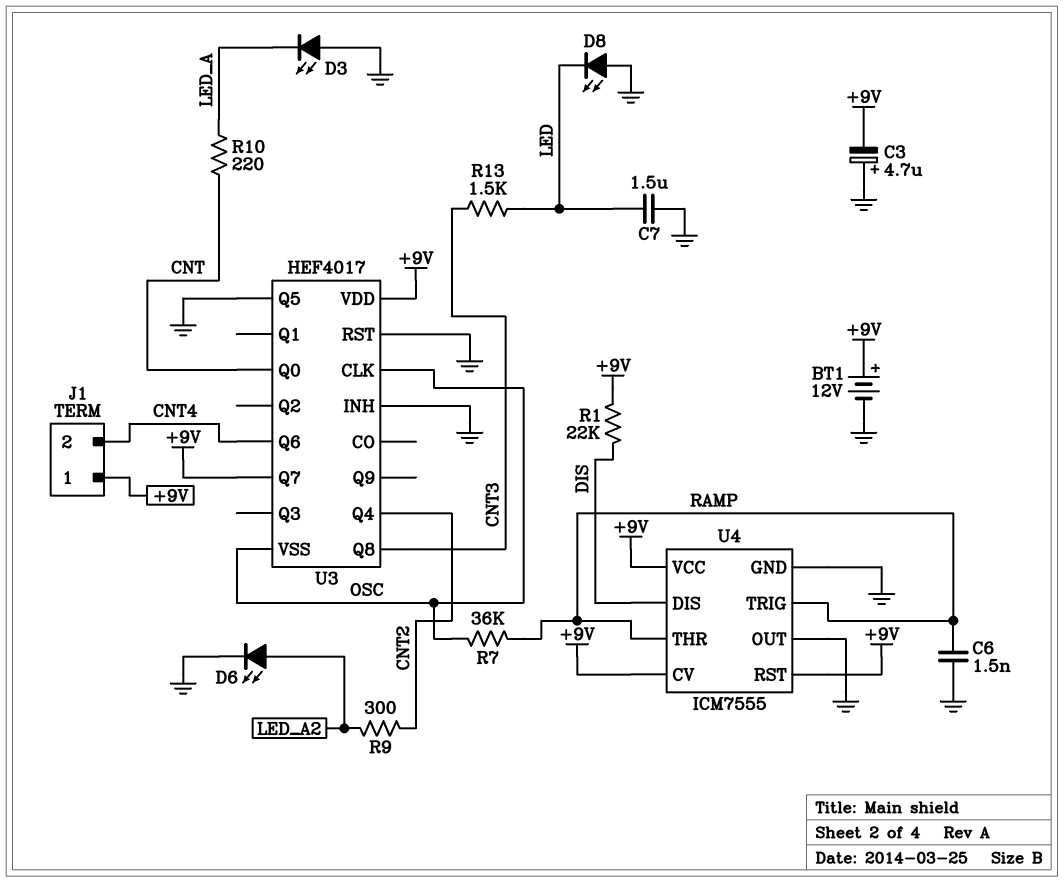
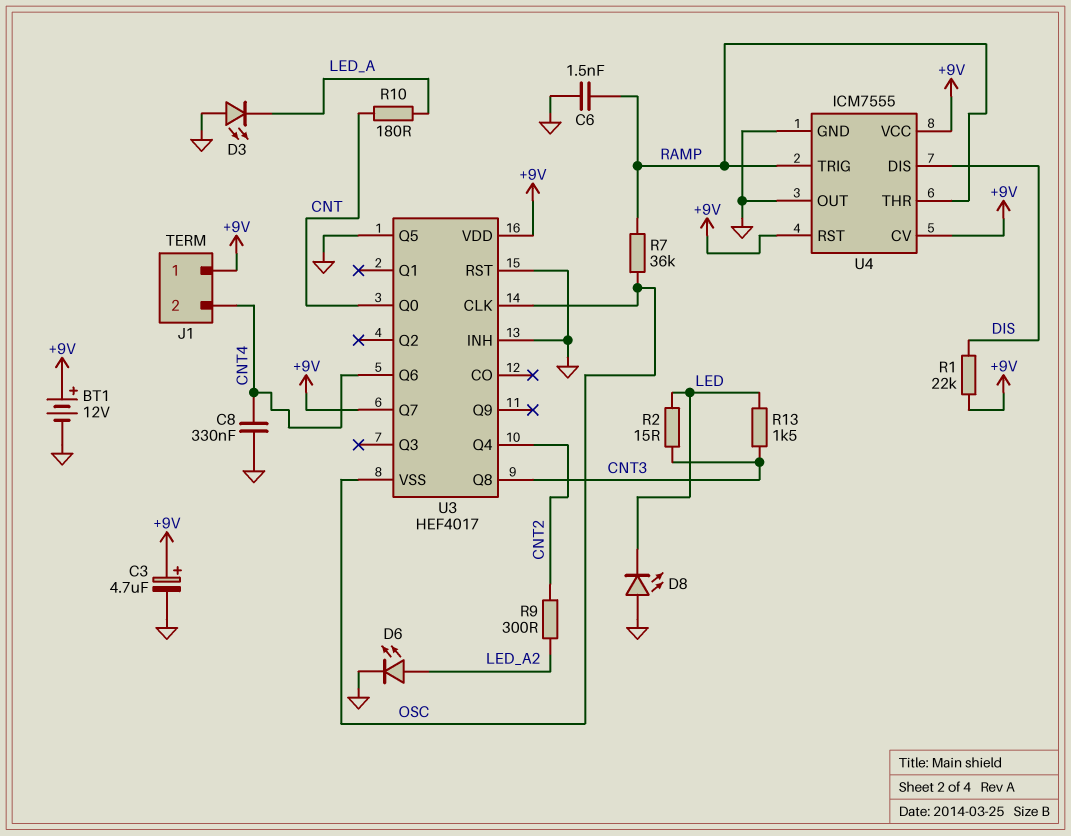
C3: 4.7uF (plus GND, minus +9V) -> 4.7uF (plus +9V, minus GND)
C7: 1.5uF (GND, LED) -> none
C8: none -> 330nF (CNT4, GND)
R2: none -> 15 (CNT3, LED)
R10: 220 (CNT, LED_A) -> 180 (CNT, LED_A)

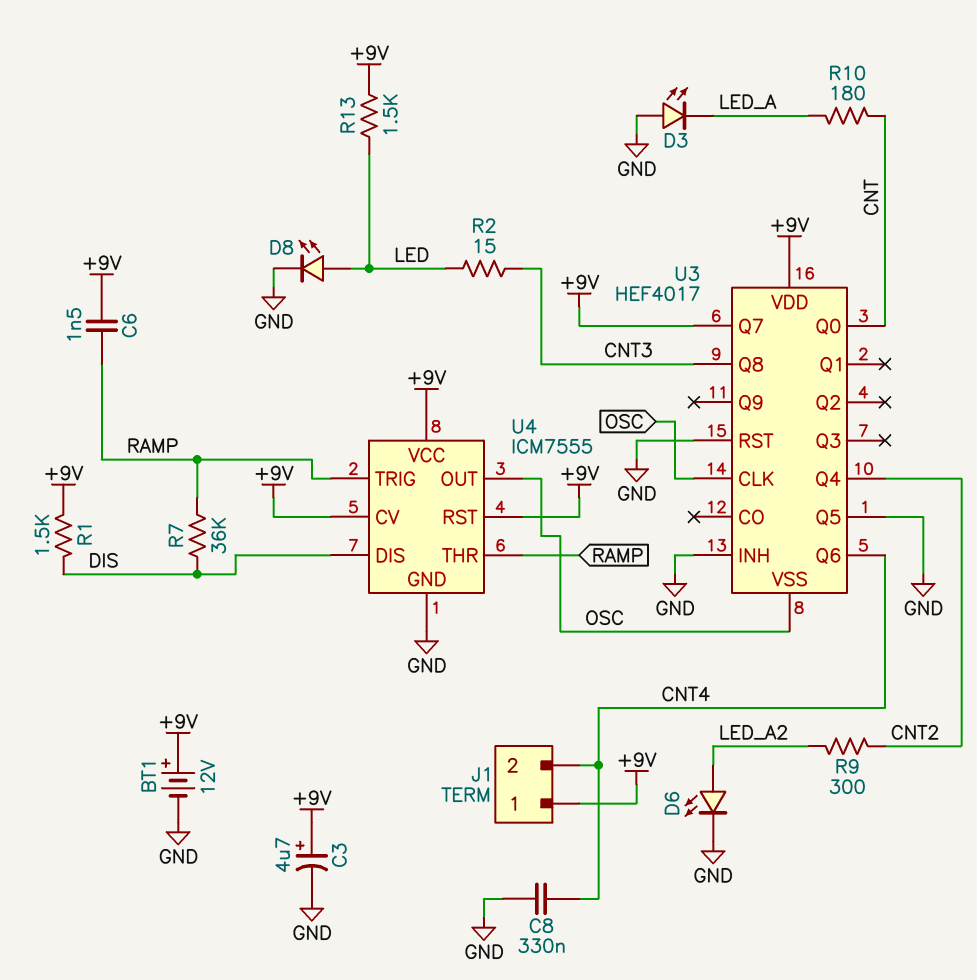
C6: 1.5nF (GND, RAMP) -> 1.5nF (+9V, RAMP)
D8: LED (A GND, K LED) -> LED (A LED, K GND)
R1: 22k (+9V, DIS) -> 1.5k (+9V, DIS)
R7: 36k (OSC, RAMP) -> 36k (DIS, RAMP)
R13: 1.5k (CNT3, LED) -> 1.5k (+9V, LED)
U4 pin OUT: GND -> OSC

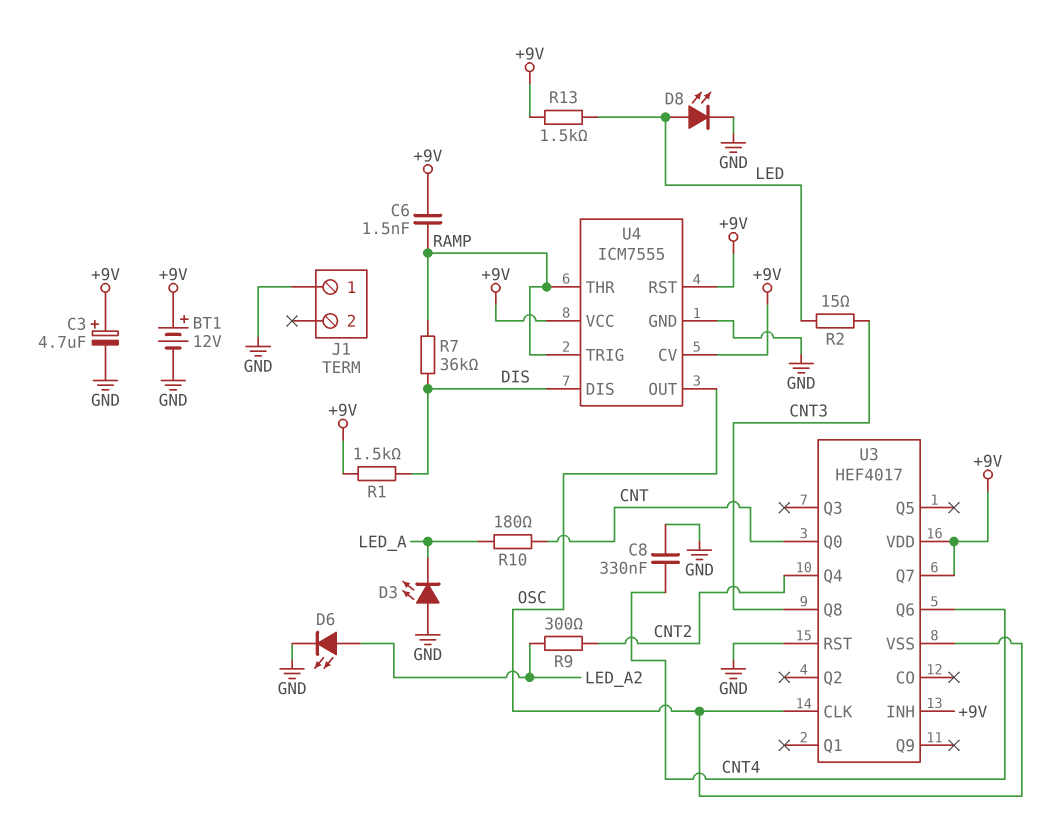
J1 pin 1: +9V -> GND
J1 pin 2: CNT4 -> none
U3 pin INH: GND -> +9V
U3 pin Q5: GND -> none

